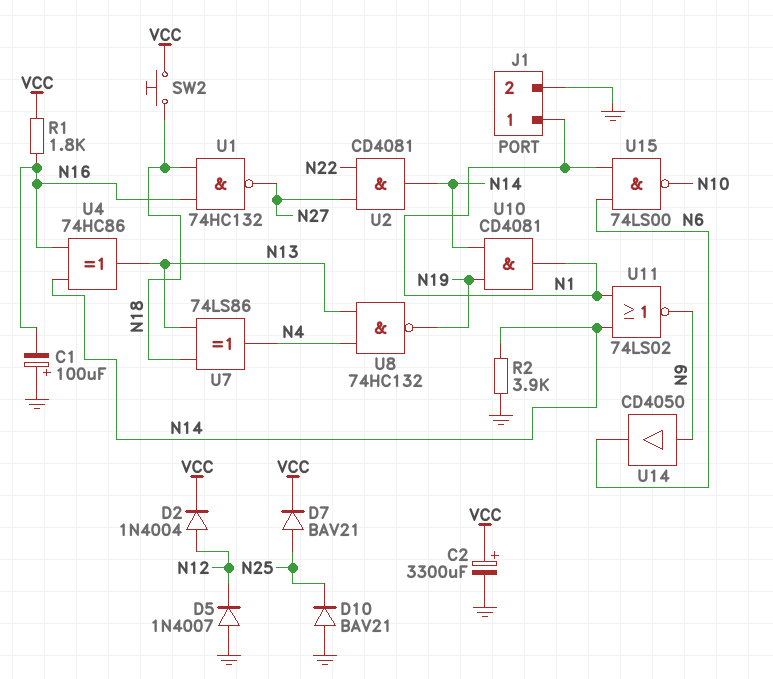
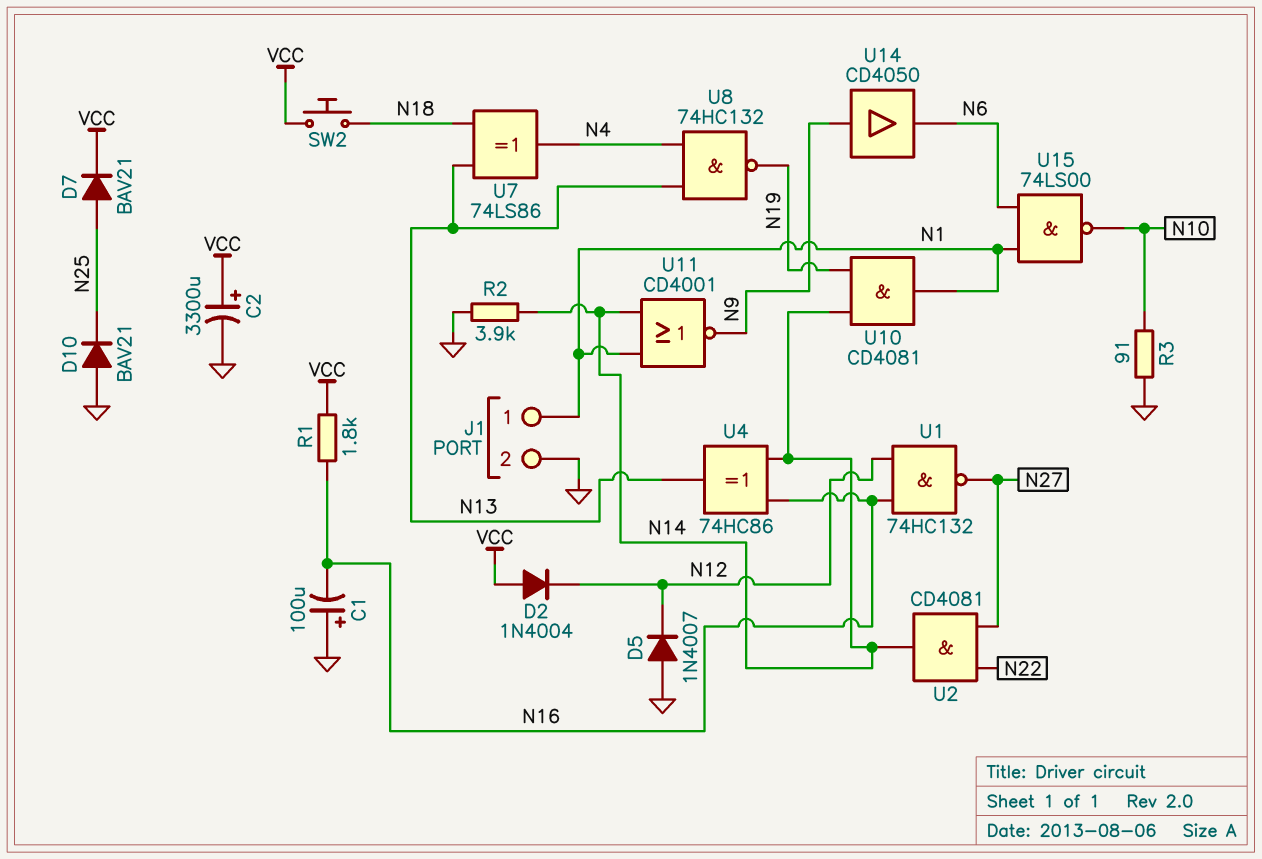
D2: diode 1N4004 (A N12, K VCC) -> diode 1N4004 (A VCC, K N12)
R3: none -> 91 (GND, N10)
U1: NAND 74HC132 (in N16, in N18, out N27) -> NAND 74HC132 (in N12, in N16, out N27)
U11: NOR 74LS02 (in N1, in N14, out N9) -> NOR CD4001 (in N1, in N14, out N9)

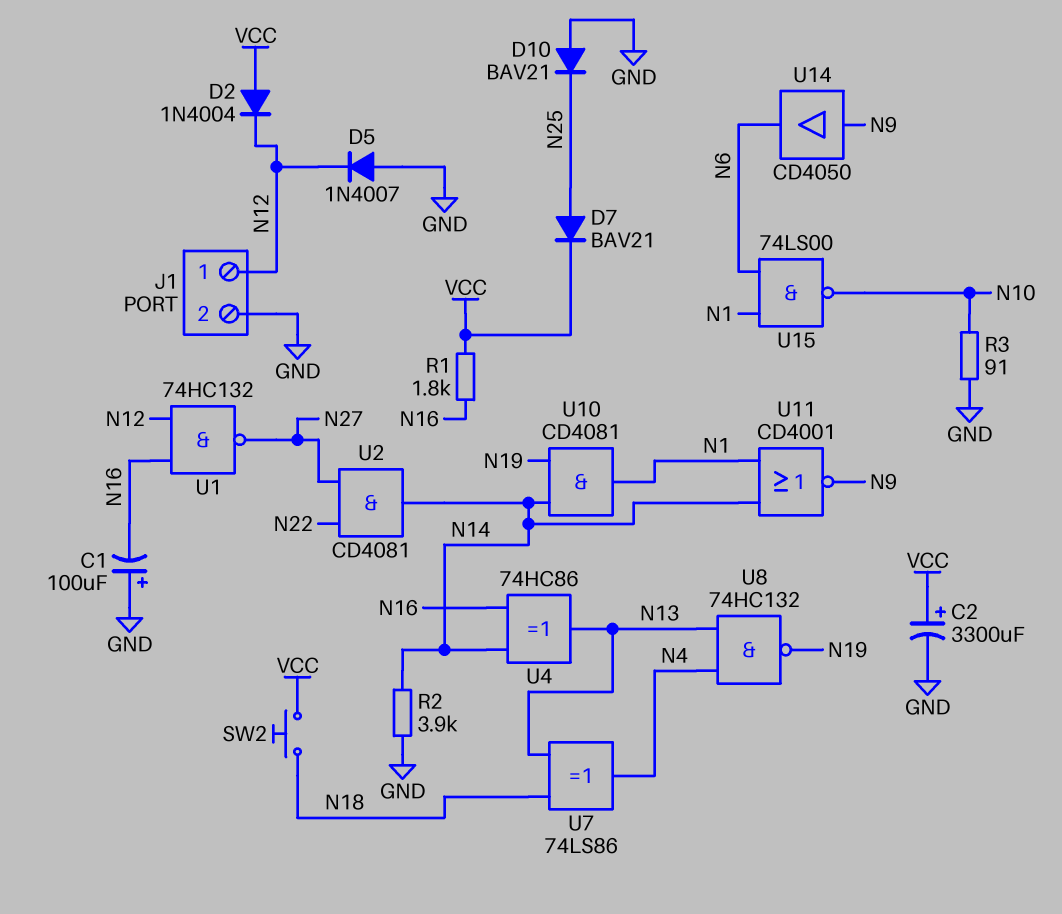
J1 pin 1: N1 -> N12

